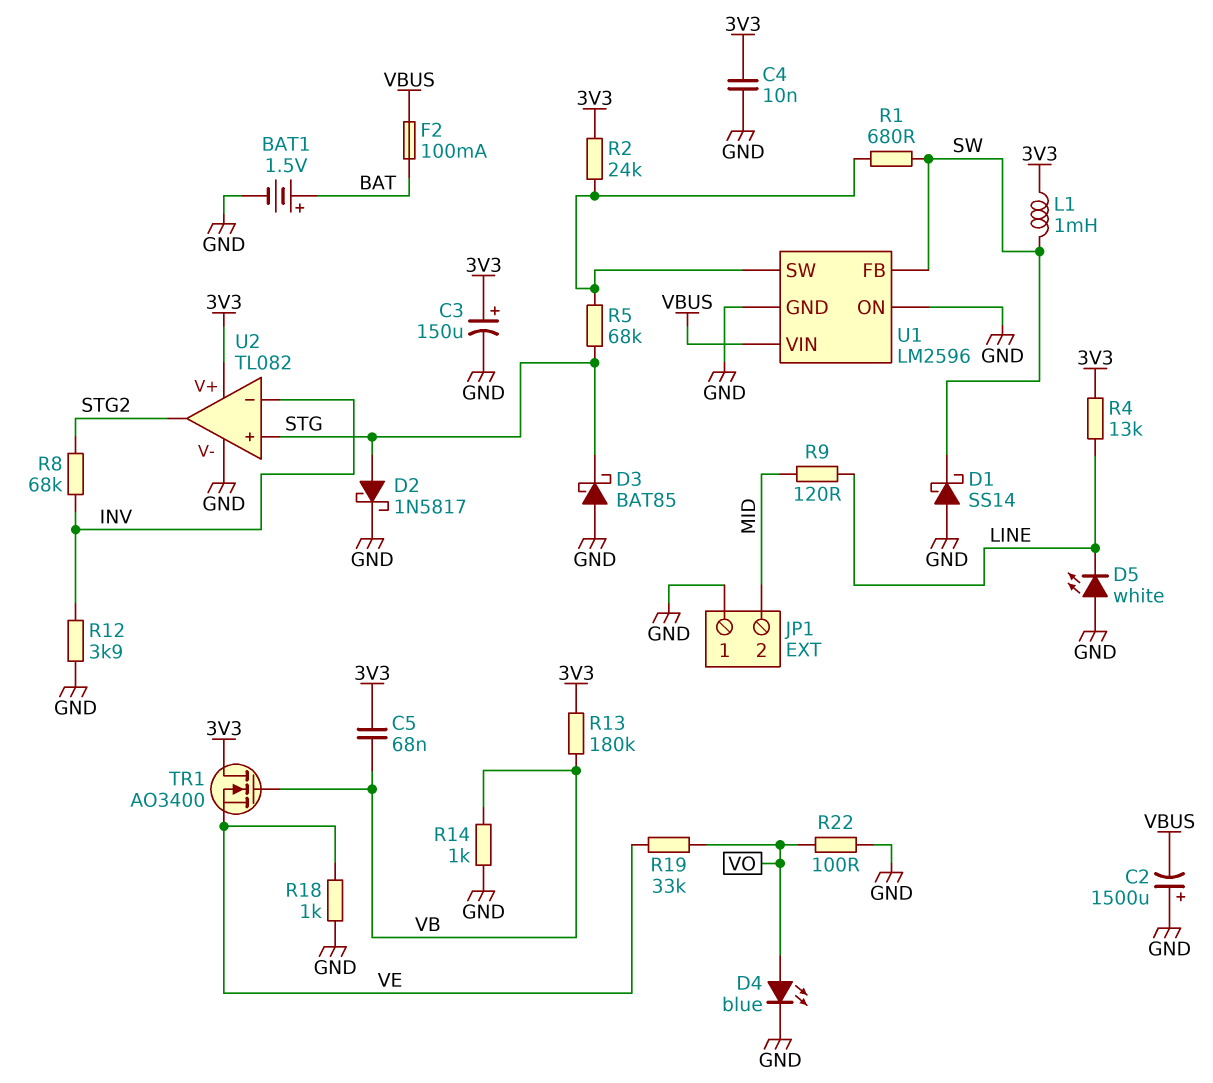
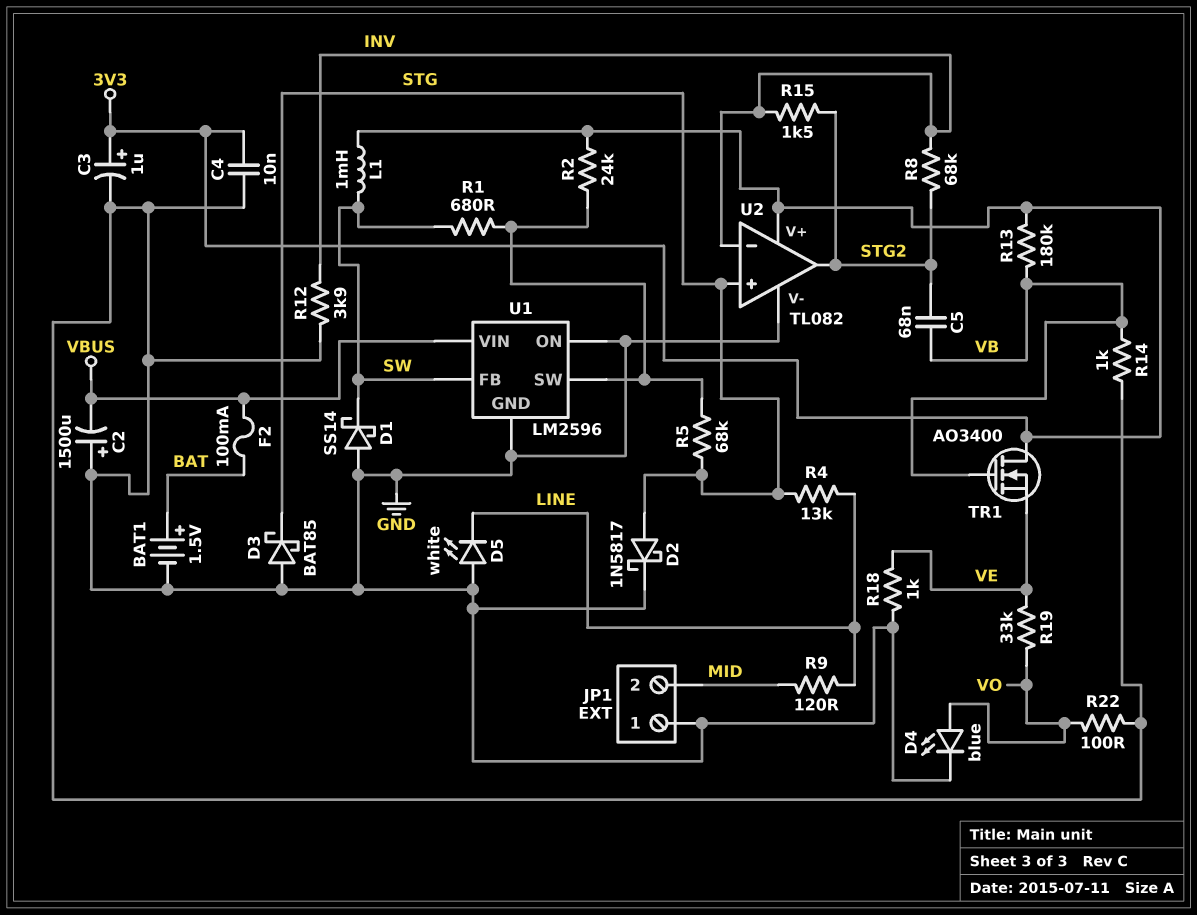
C3: 150uF (plus 3V3, minus GND) -> 1uF (plus 3V3, minus GND)
C5: 68nF (3V3, VB) -> 68nF (STG2, VB)
R4: 13k (3V3, LINE) -> 13k (LINE, STG)
R15: none -> 1.5k (INV, STG2)

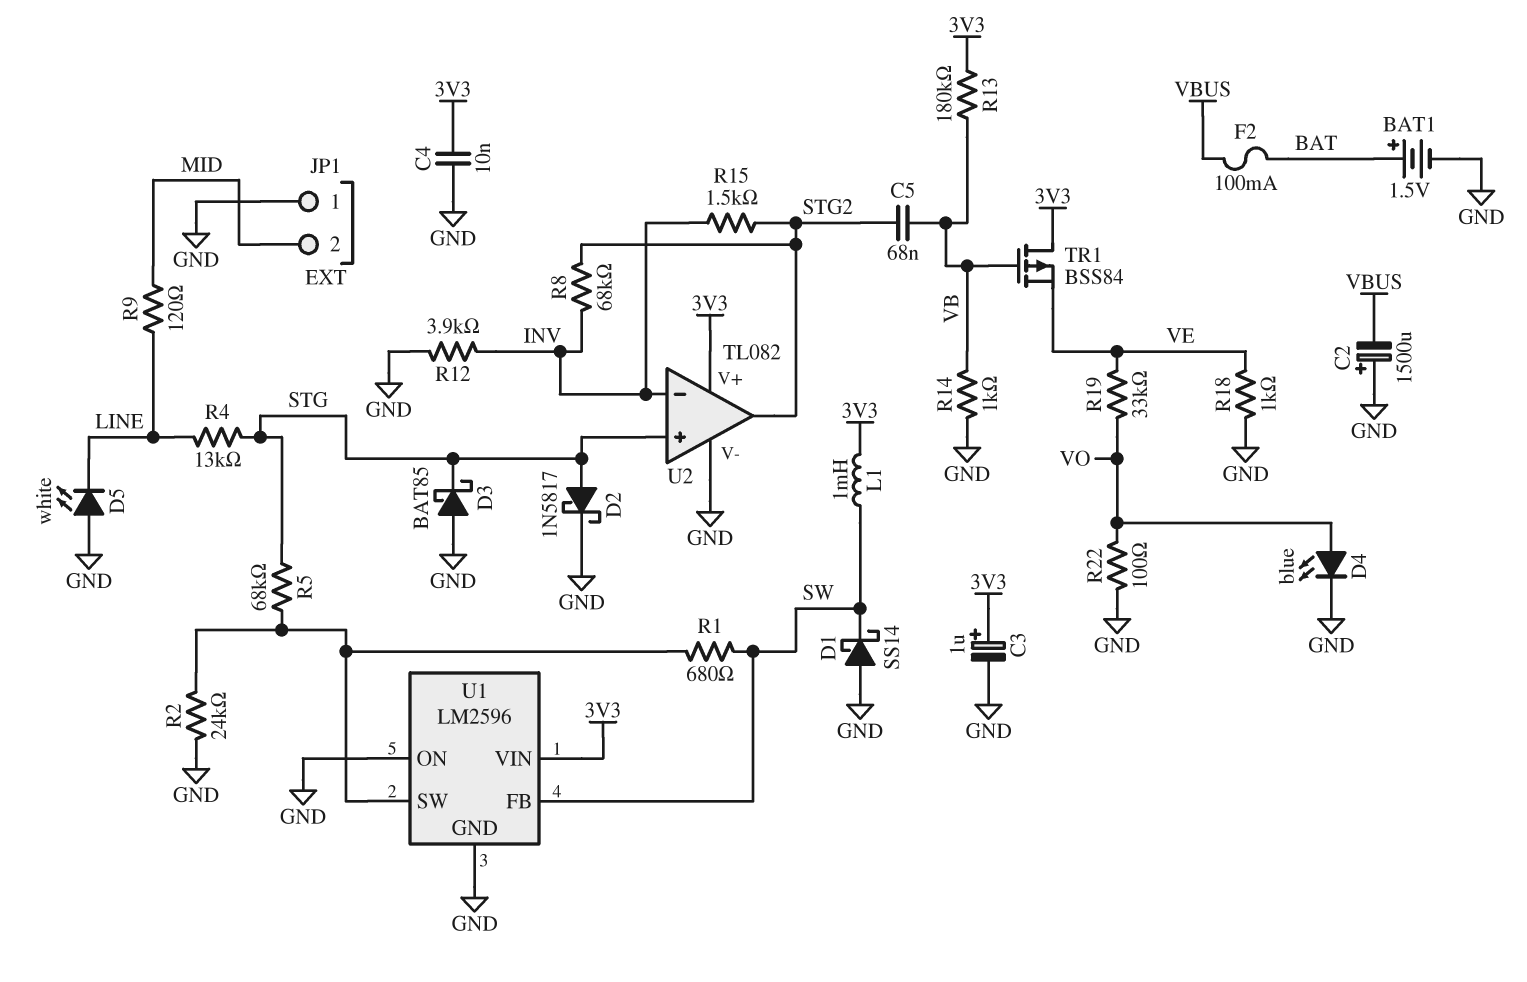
R2: 24k (3V3, U1/SW) -> 24k (GND, U1/SW)
TR1: NMOS AO3400 (G VB, D 3V3, S VE) -> PMOS BSS84 (G VB, D 3V3, S VE)
U1 pin VIN: VBUS -> 3V3

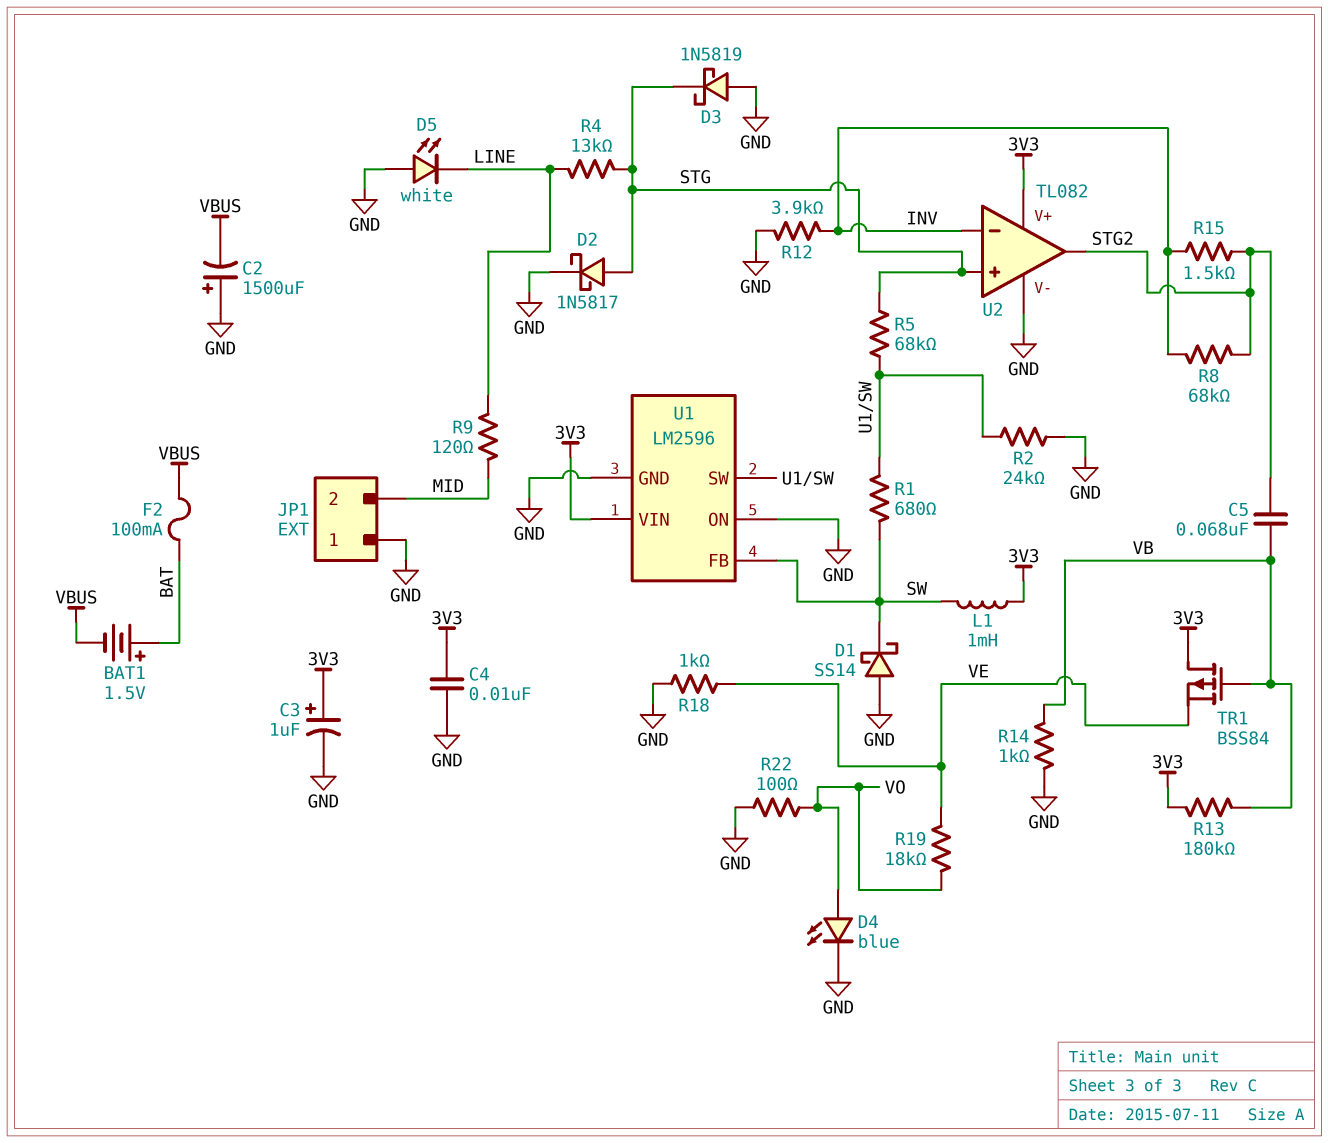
BAT1: 1.5V (plus BAT, minus GND) -> 1.5V (plus BAT, minus VBUS)
D3: schottky BAT85 (A GND, K STG) -> schottky 1N5819 (A GND, K STG)
R19: 33k (VE, VO) -> 18k (VE, VO)

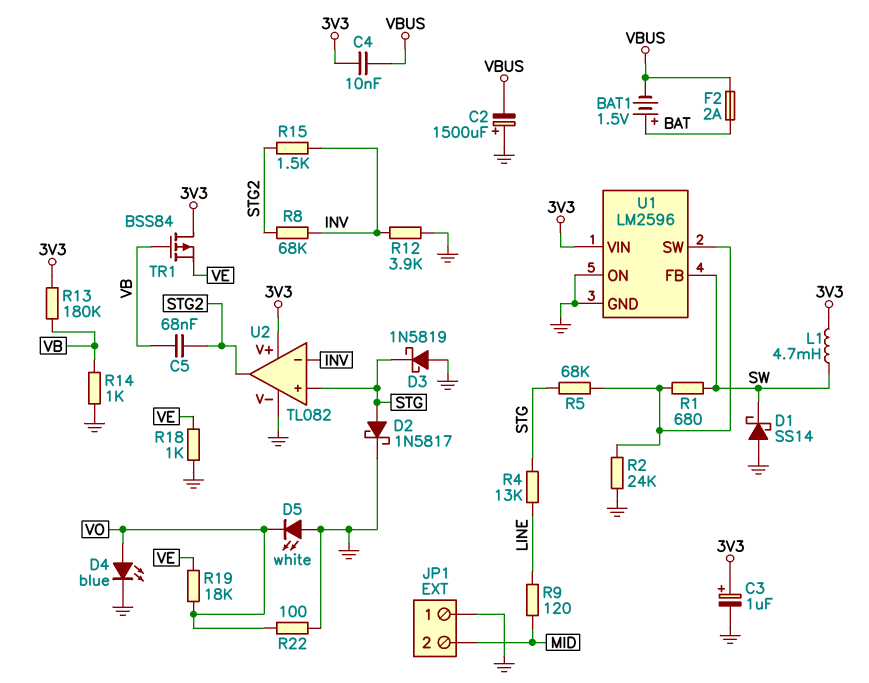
C4: 10nF (3V3, GND) -> 10nF (3V3, VBUS)
D5: LED white (A GND, K LINE) -> LED white (A GND, K VO)
F2: 100mA (BAT, VBUS) -> 2A (BAT, VBUS)
L1: 1mH (3V3, SW) -> 4.7mH (3V3, SW)

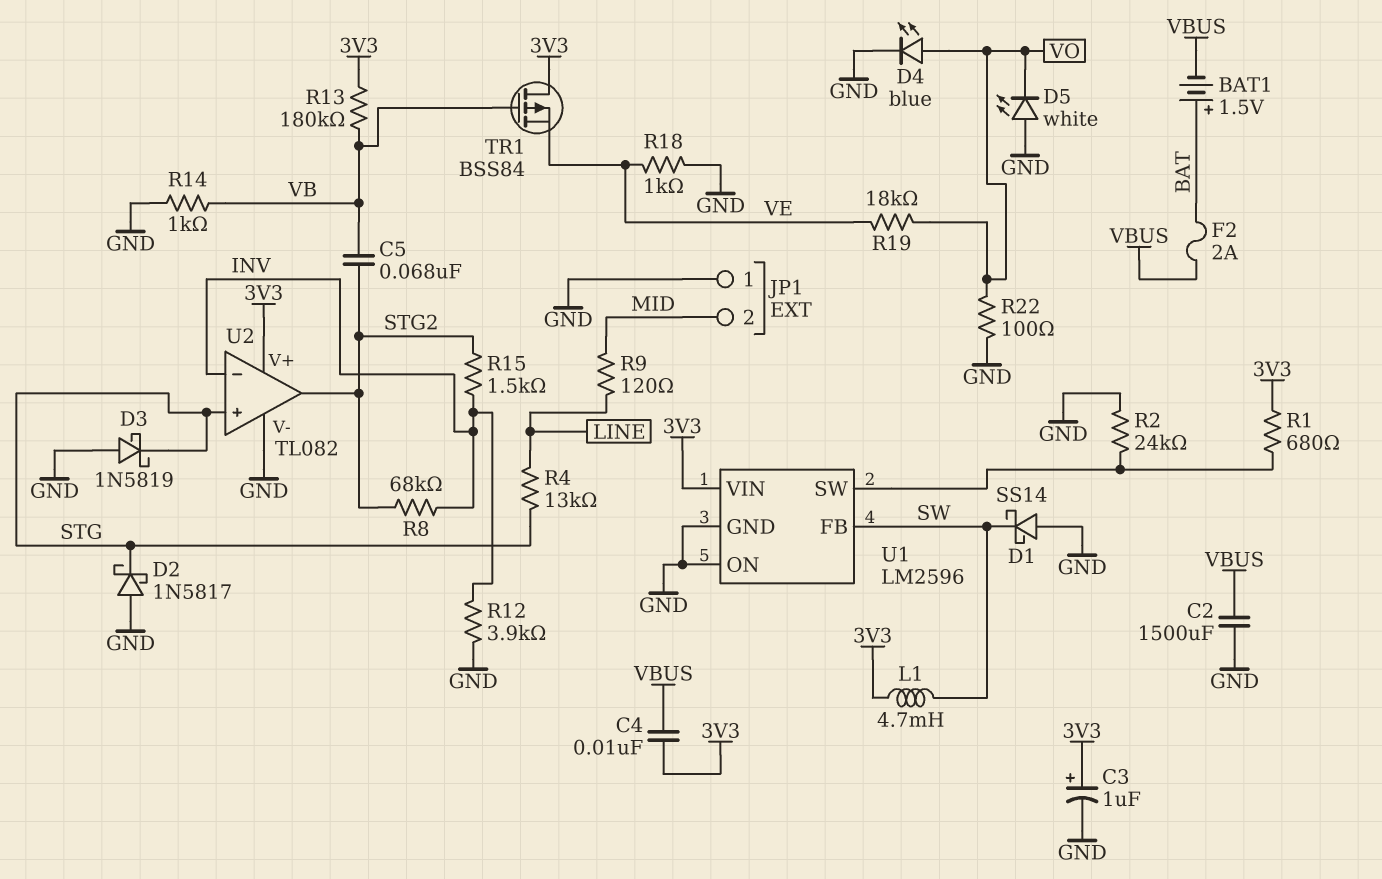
C2: 1500uF (plus GND, minus VBUS) -> 1500uF (GND, VBUS)
D2: schottky 1N5817 (A STG, K GND) -> schottky 1N5817 (A GND, K STG)
R1: 680 (SW, U1/SW) -> 680 (3V3, U1/SW)
R5: 68k (STG, U1/SW) -> none

